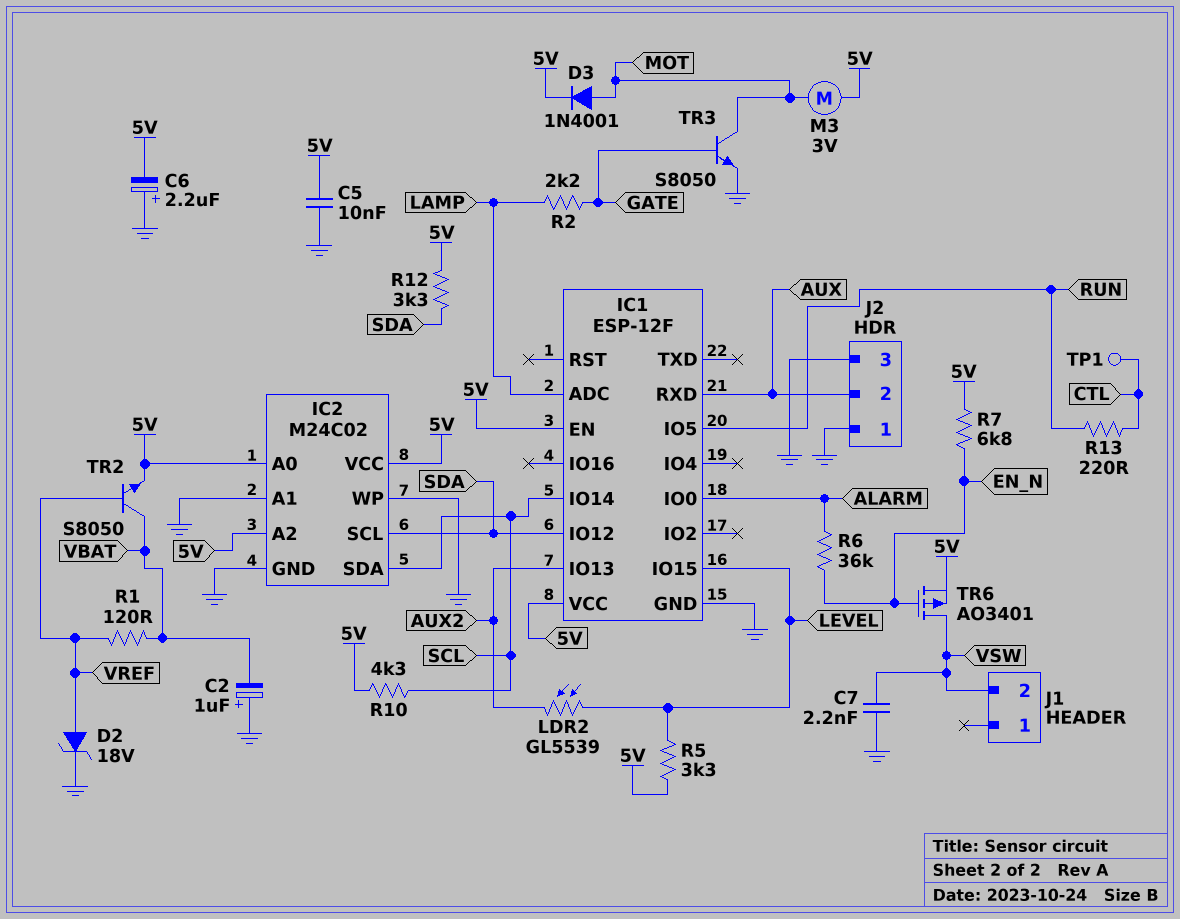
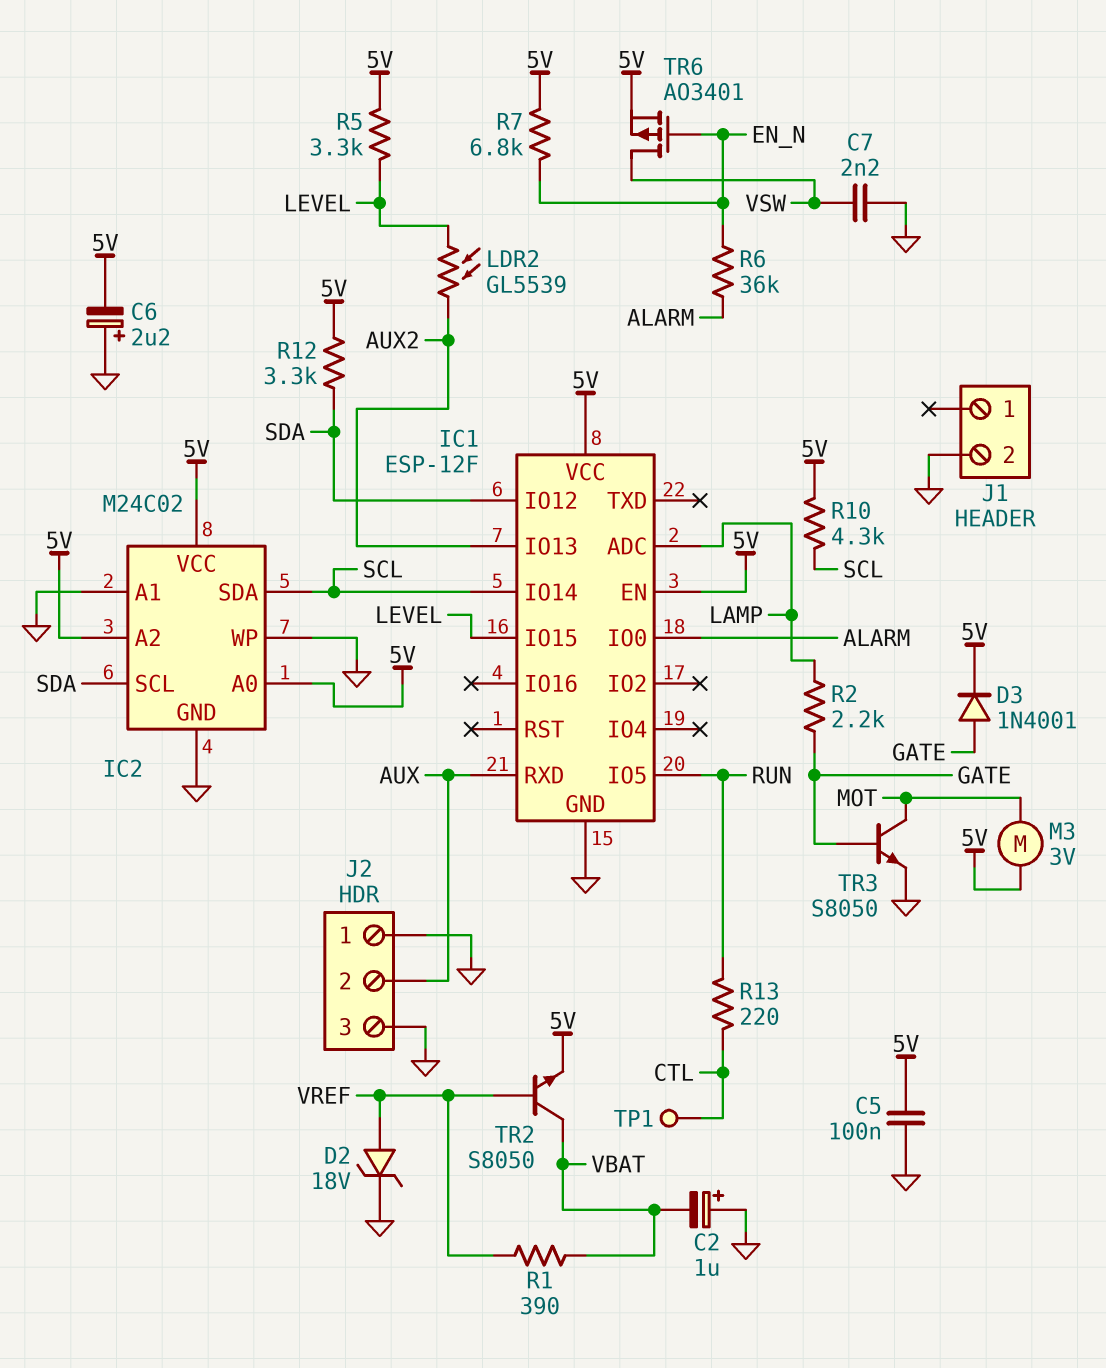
C5: 10nF (5V, GND) -> 100nF (5V, GND)
D3: diode 1N4001 (A MOT, K 5V) -> diode 1N4001 (A GATE, K 5V)
J1 pin 2: VSW -> GND
R1: 120 (VBAT, VREF) -> 390 (VBAT, VREF)

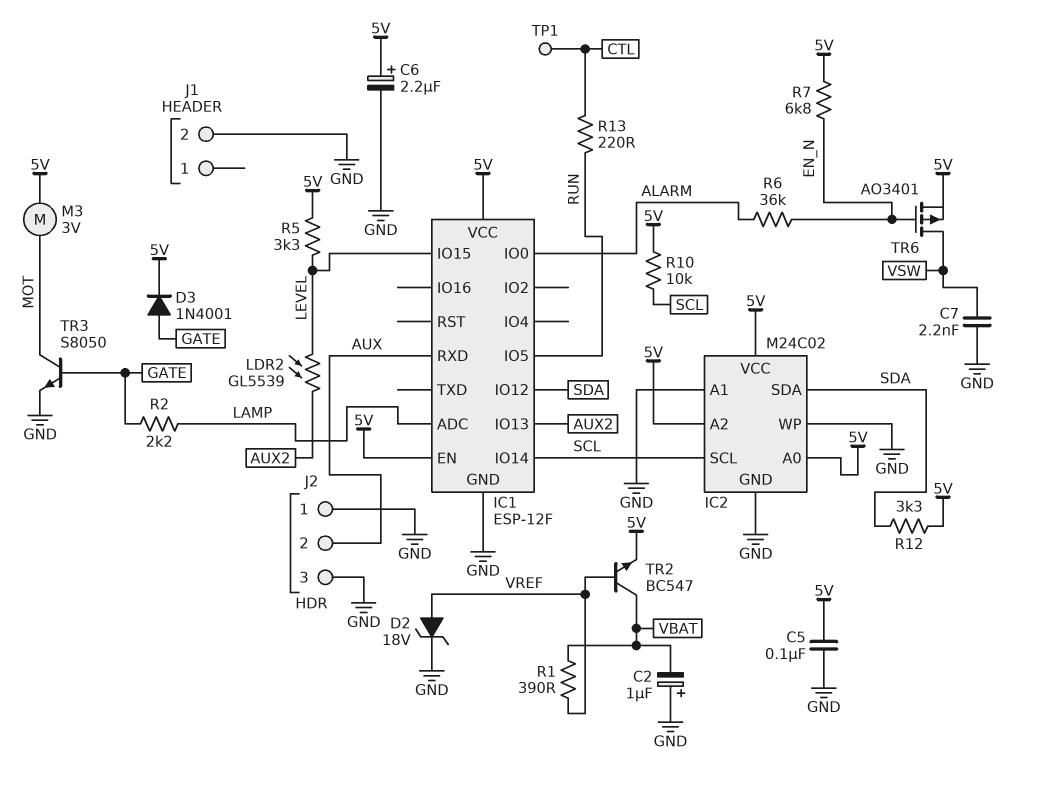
C6: 2.2uF (plus GND, minus 5V) -> 2.2uF (plus 5V, minus GND)
IC2 pin SCL: SDA -> SCL
IC2 pin SDA: SCL -> SDA
R10: 4.3k (5V, SCL) -> 10k (5V, SCL)
TR2: NPN S8050 (B VREF, C VBAT, E 5V) -> NPN BC547 (B VREF, C VBAT, E 5V)

